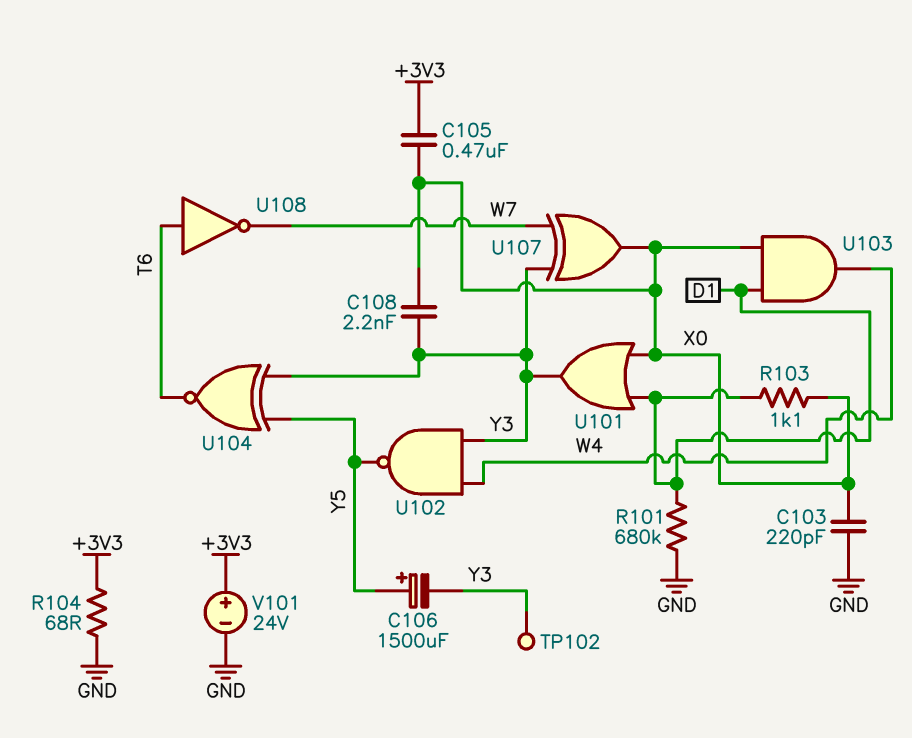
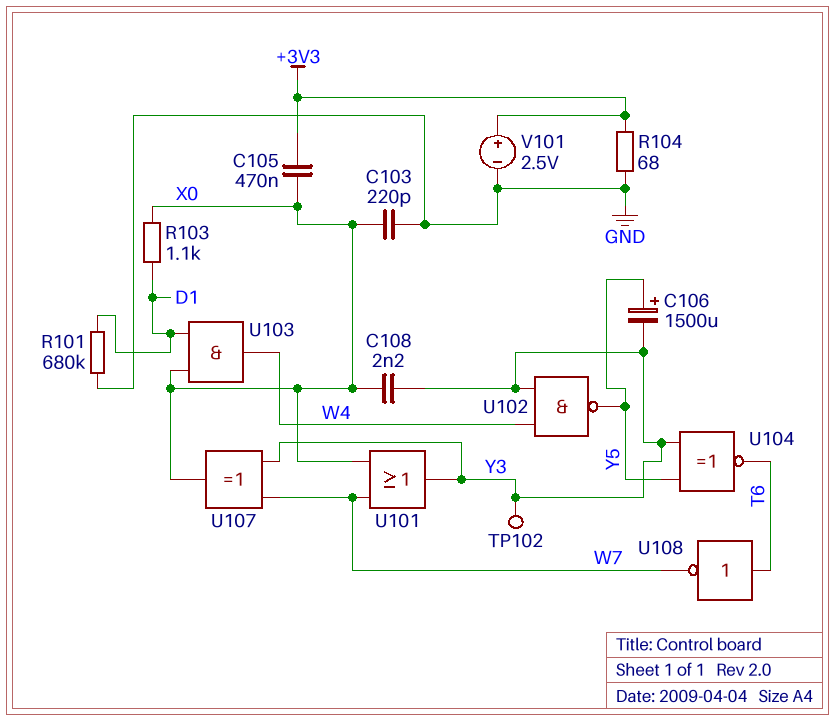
U101: OR (in D1, in X0, out Y3) -> OR (in W7, in X0, out Y3)
V101: 24V (plus +3V3, minus GND) -> 2.5V (plus +3V3, minus GND)

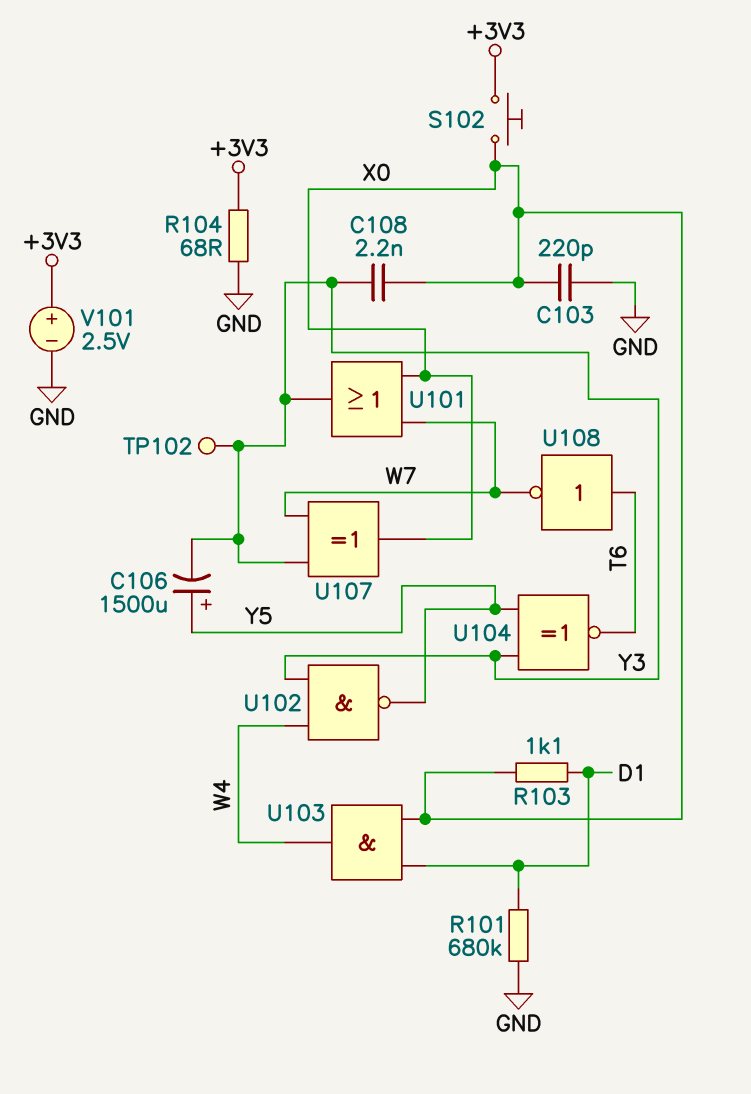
C105: 470nF (+3V3, X0) -> none
S102: none -> button (+3V3, X0)

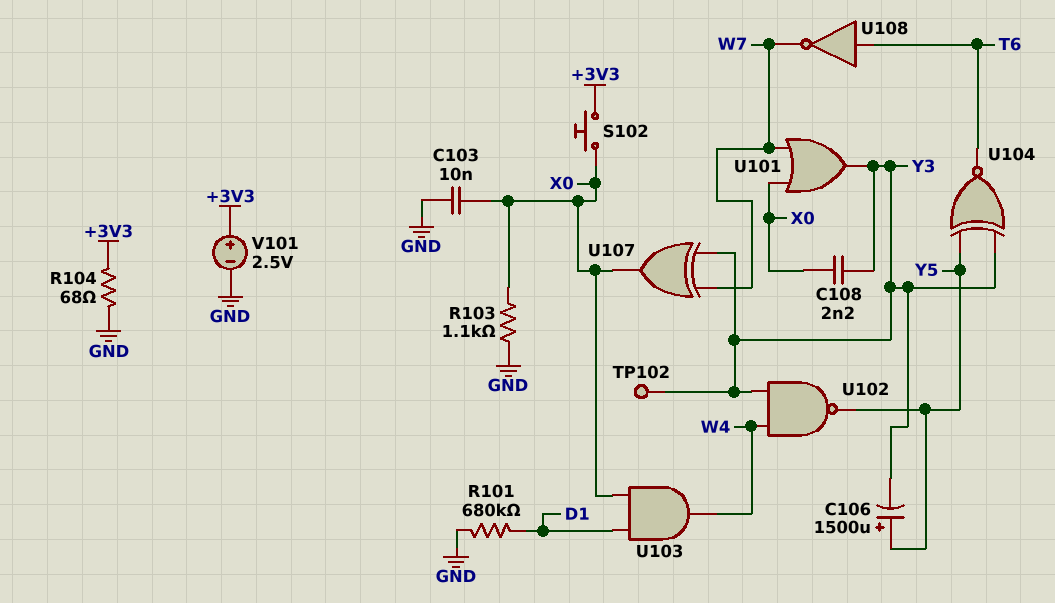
C103: 220pF (GND, X0) -> 10nF (GND, X0)
R103: 1.1k (D1, X0) -> 1.1k (GND, X0)

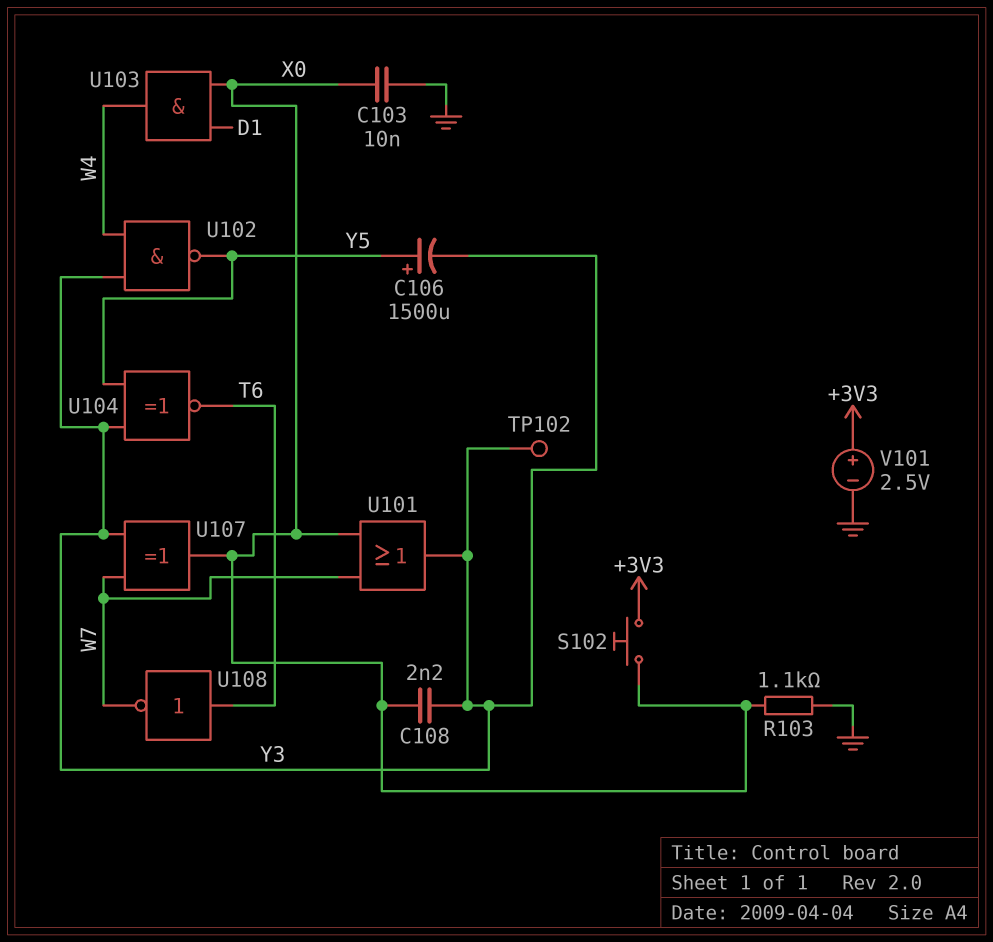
R101: 680k (D1, GND) -> none
R104: 68 (+3V3, GND) -> none

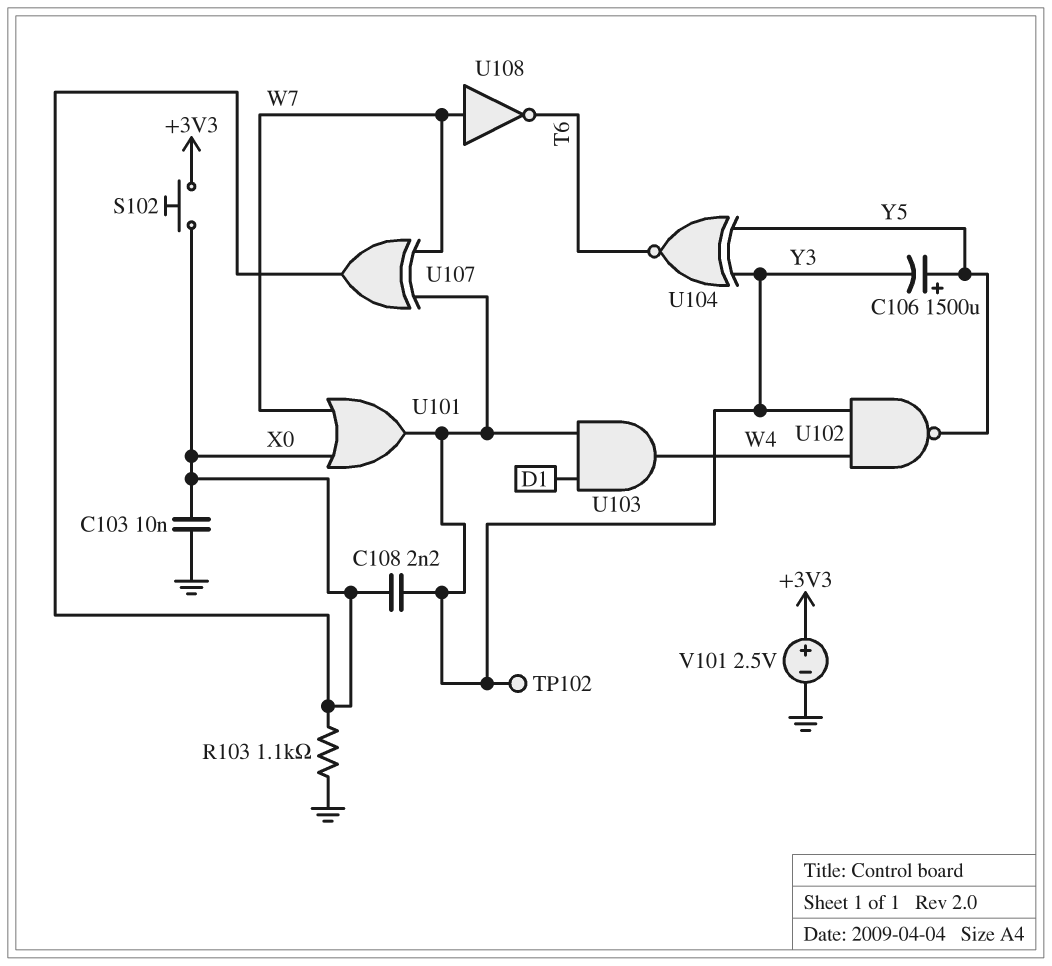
U103: AND (in D1, in X0, out W4) -> AND (in D1, in Y3, out W4)
U108: NOT (in T6, out W7) -> NOT (in W7, out T6)

